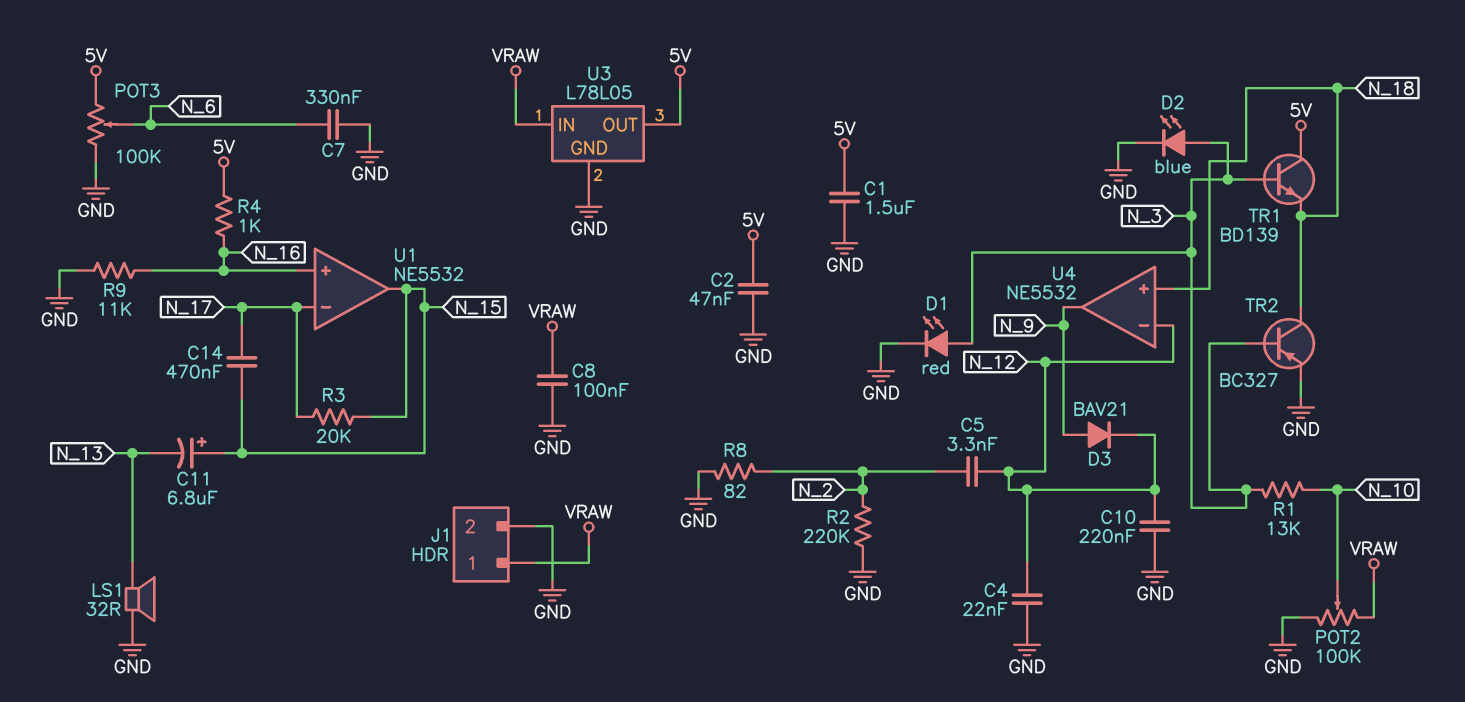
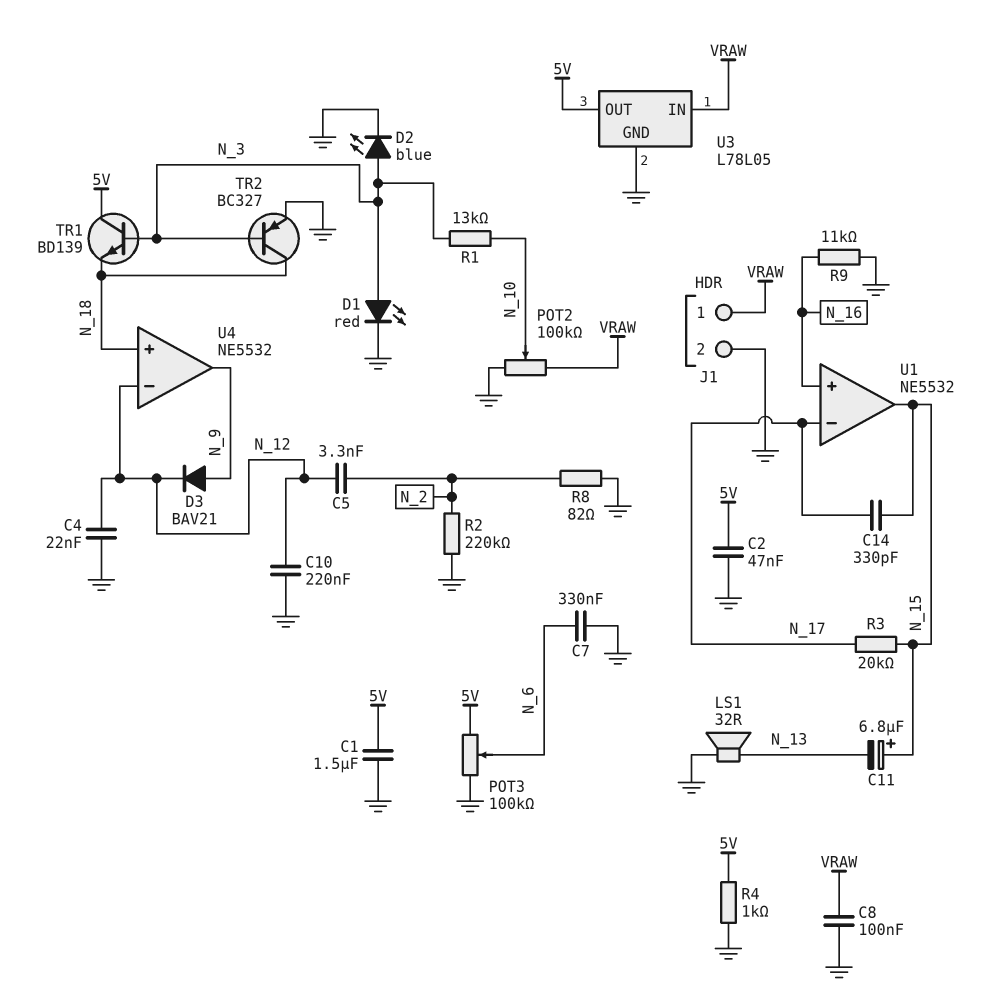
C14: 470nF (N_15, N_17) -> 330pF (N_15, N_17)
R4: 1k (5V, N_16) -> 1k (5V, GND)

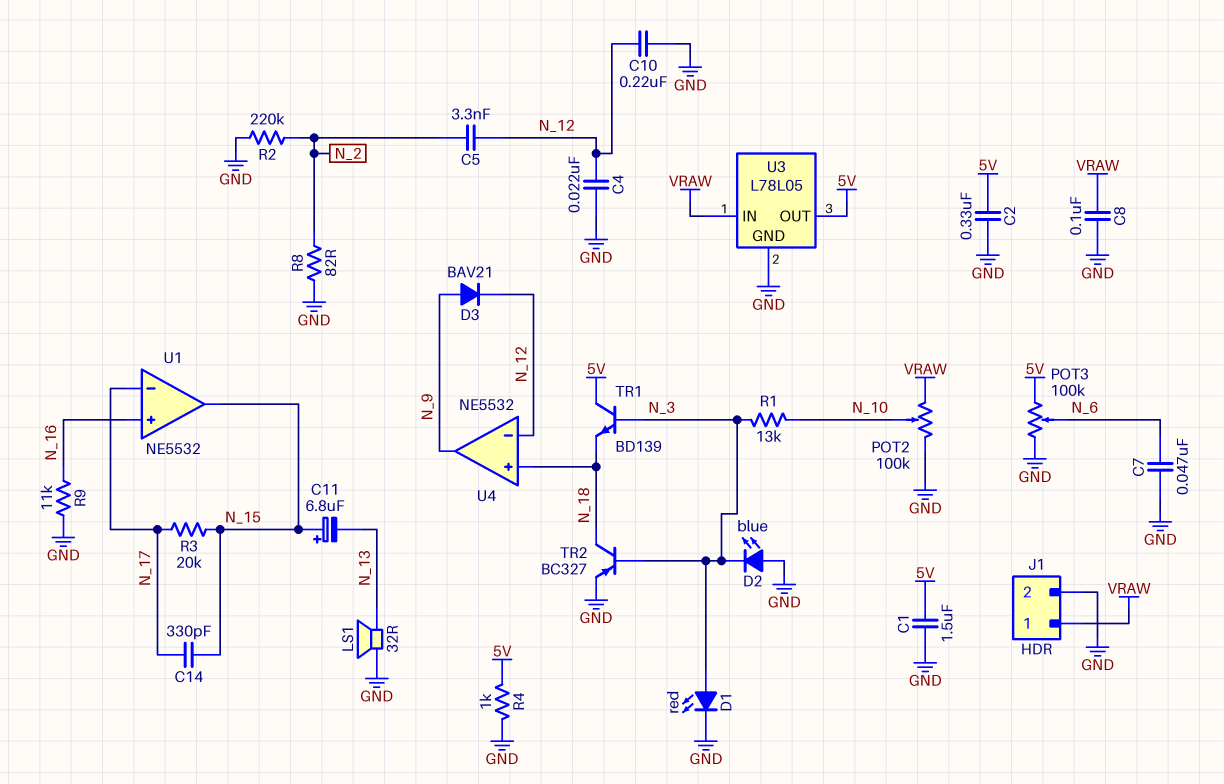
C2: 47nF (5V, GND) -> 330nF (5V, GND)
C7: 330nF (GND, N_6) -> 47nF (GND, N_6)
D2: LED blue (A N_3, K GND) -> LED blue (A GND, K N_3)

